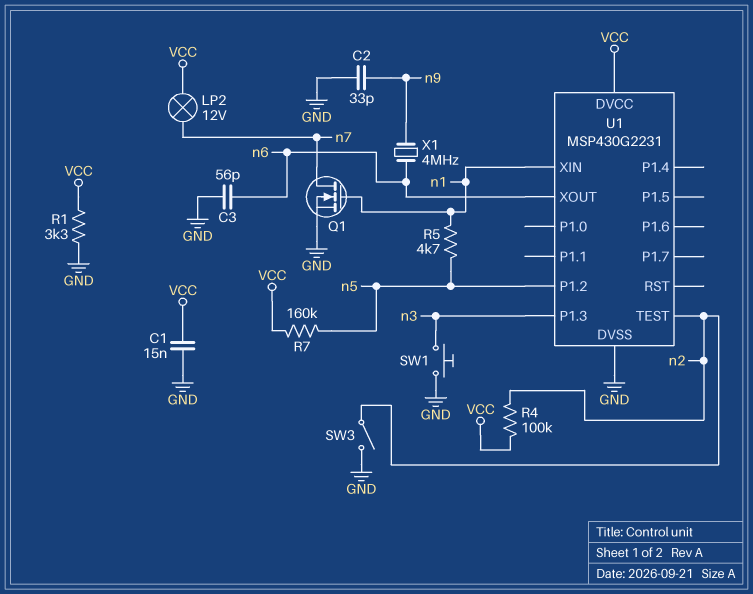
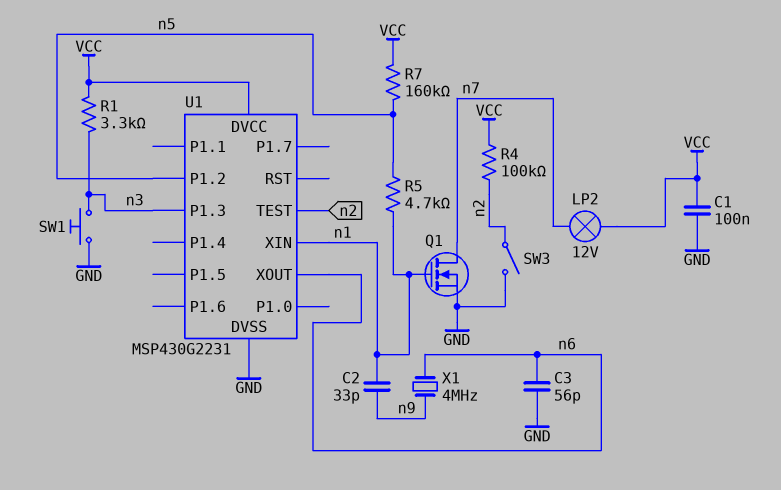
C1: 15nF (GND, VCC) -> 100nF (GND, VCC)
C2: 33pF (GND, n9) -> 33pF (n1, n9)
R1: 3.3k (GND, VCC) -> 3.3k (VCC, n3)

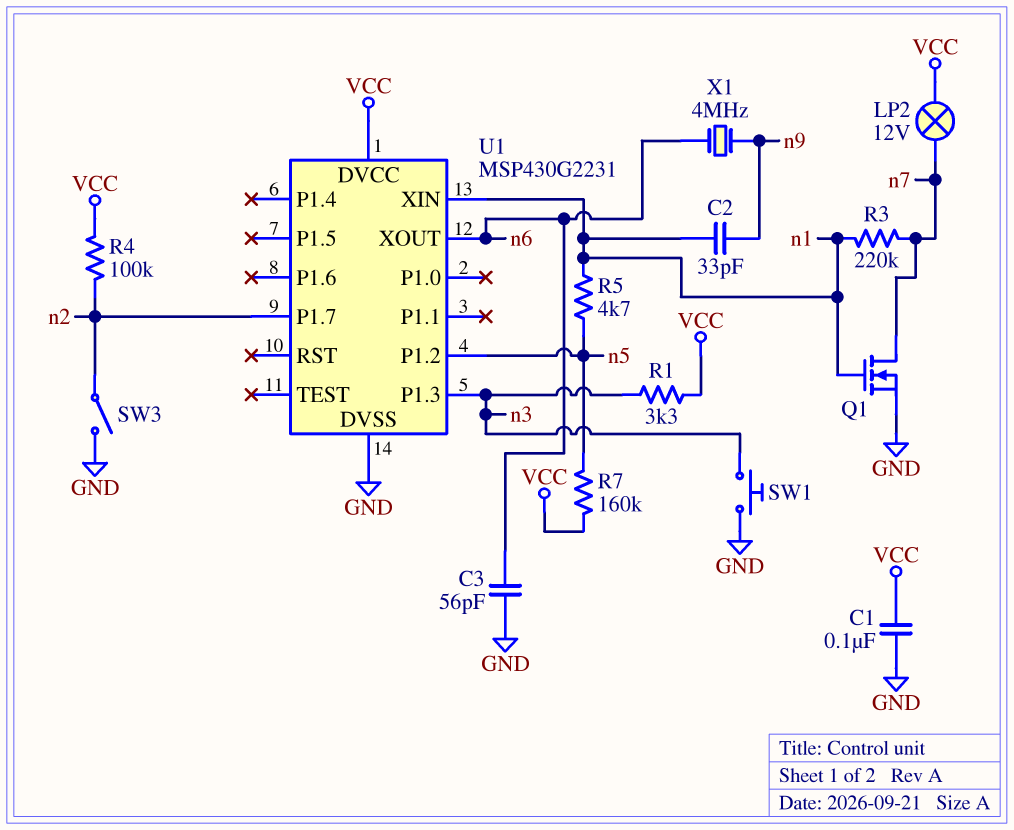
R3: none -> 220k (n1, n7)
U1 pin P1.7: none -> n2
U1 pin TEST: n2 -> none

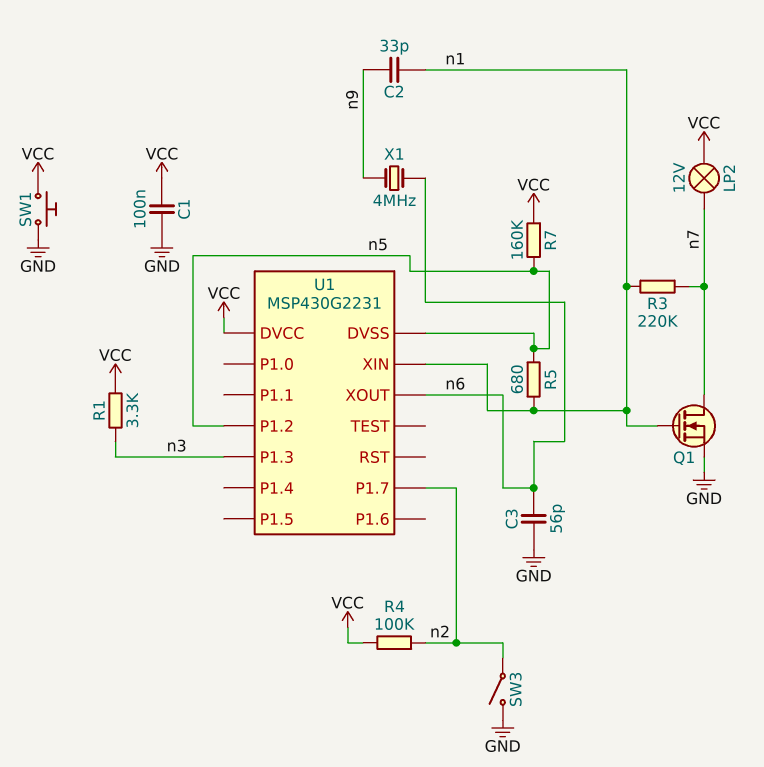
R5: 4.7k (n1, n5) -> 680 (n1, n5)
SW1: button (GND, n3) -> button (GND, VCC)
U1 pin DVSS: GND -> n5

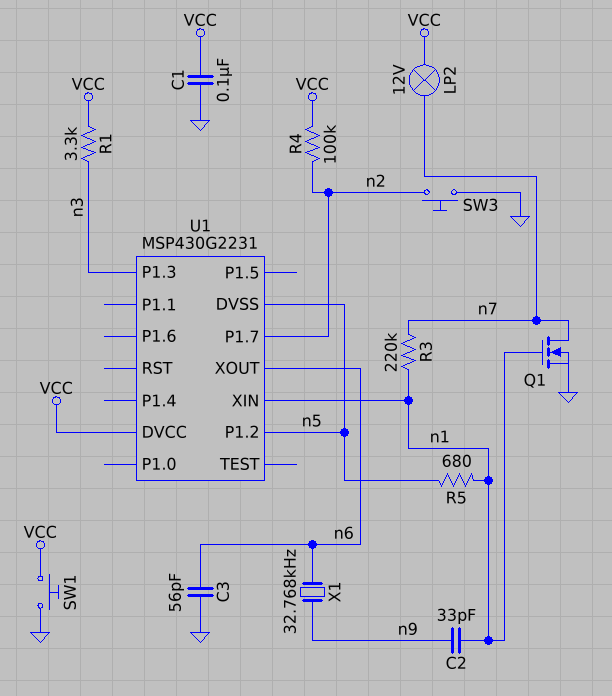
R7: 160k (VCC, n5) -> none
SW3: switch (GND, n2) -> button (GND, n2)
X1: 4MHz (n6, n9) -> 32.768kHz (n6, n9)

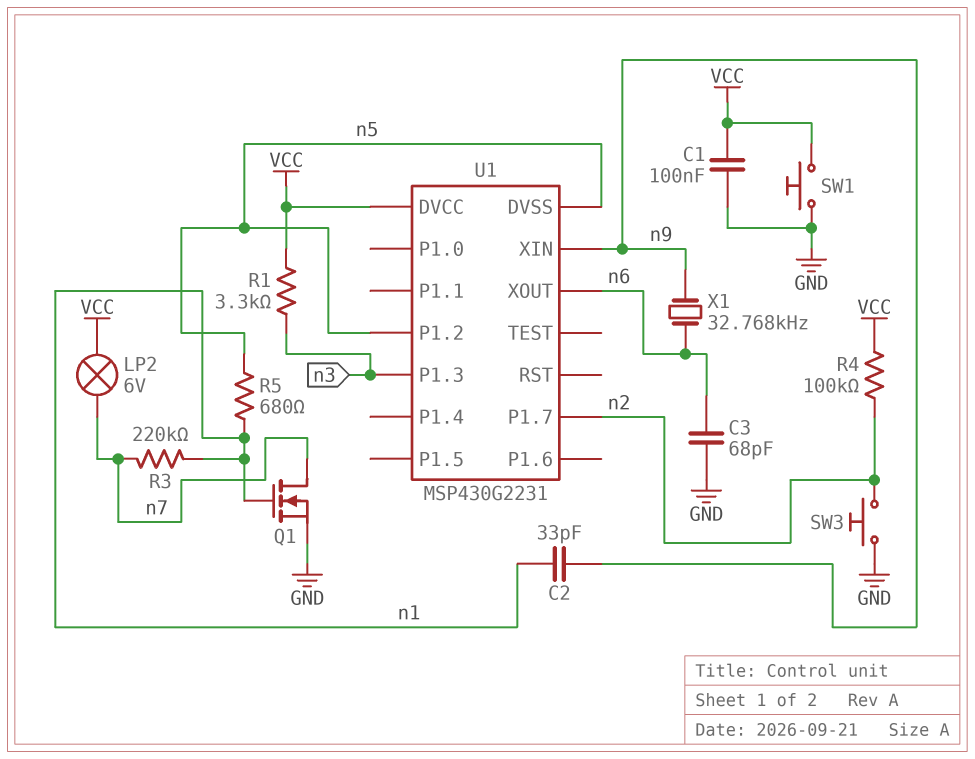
C3: 56pF (GND, n6) -> 68pF (GND, n6)
LP2: lamp 12V (VCC, n7) -> lamp 6V (VCC, n7)
U1 pin XIN: n1 -> n9

